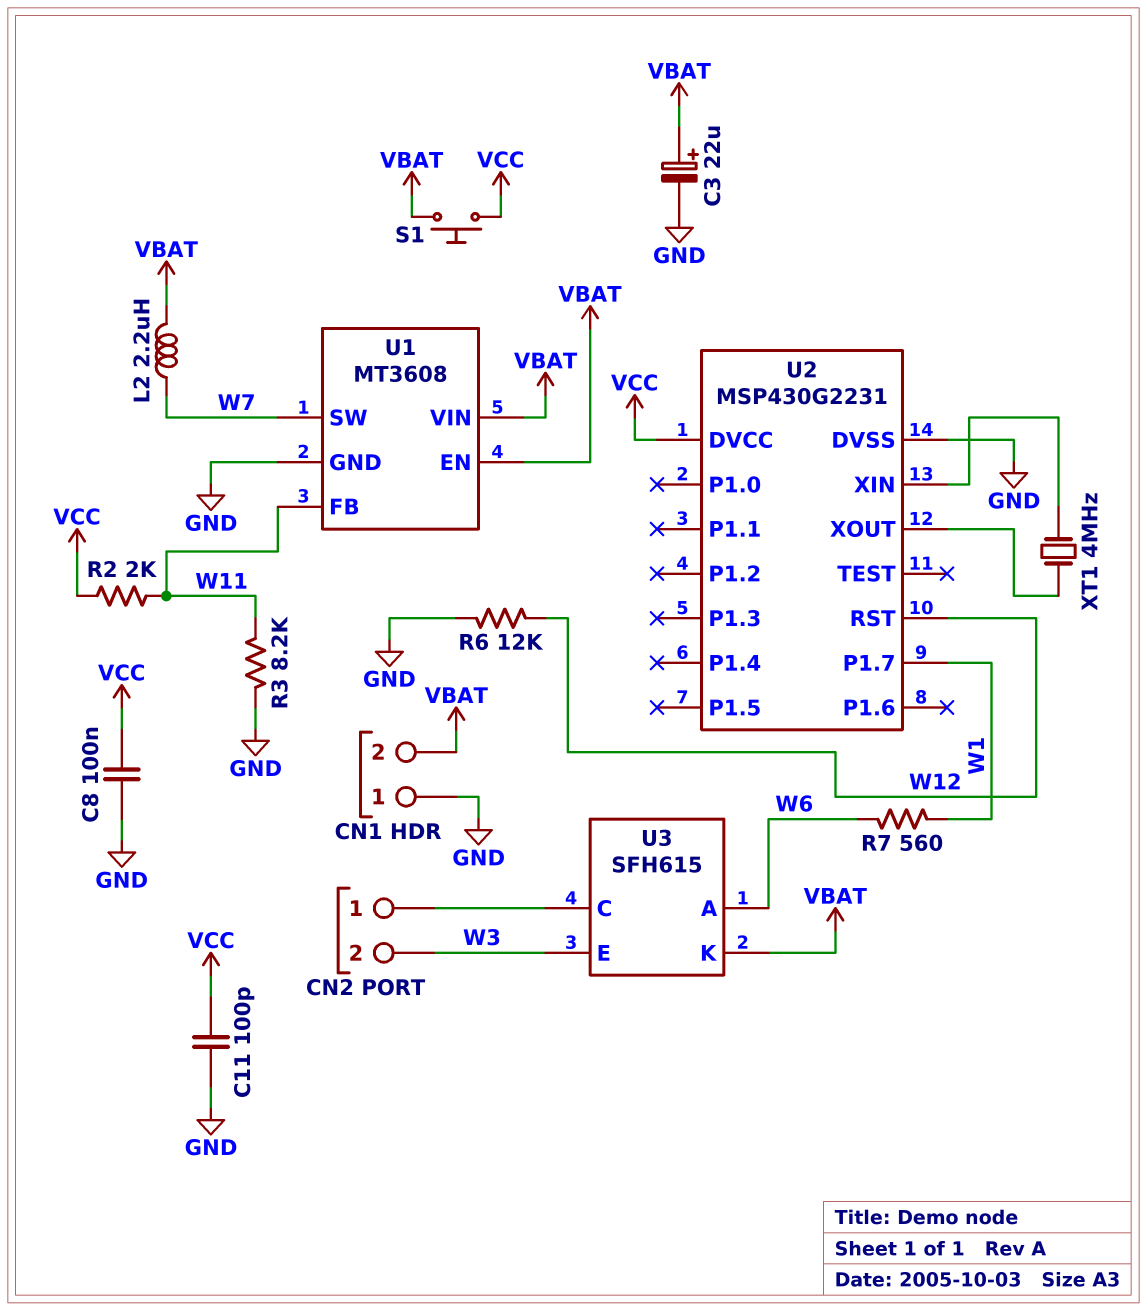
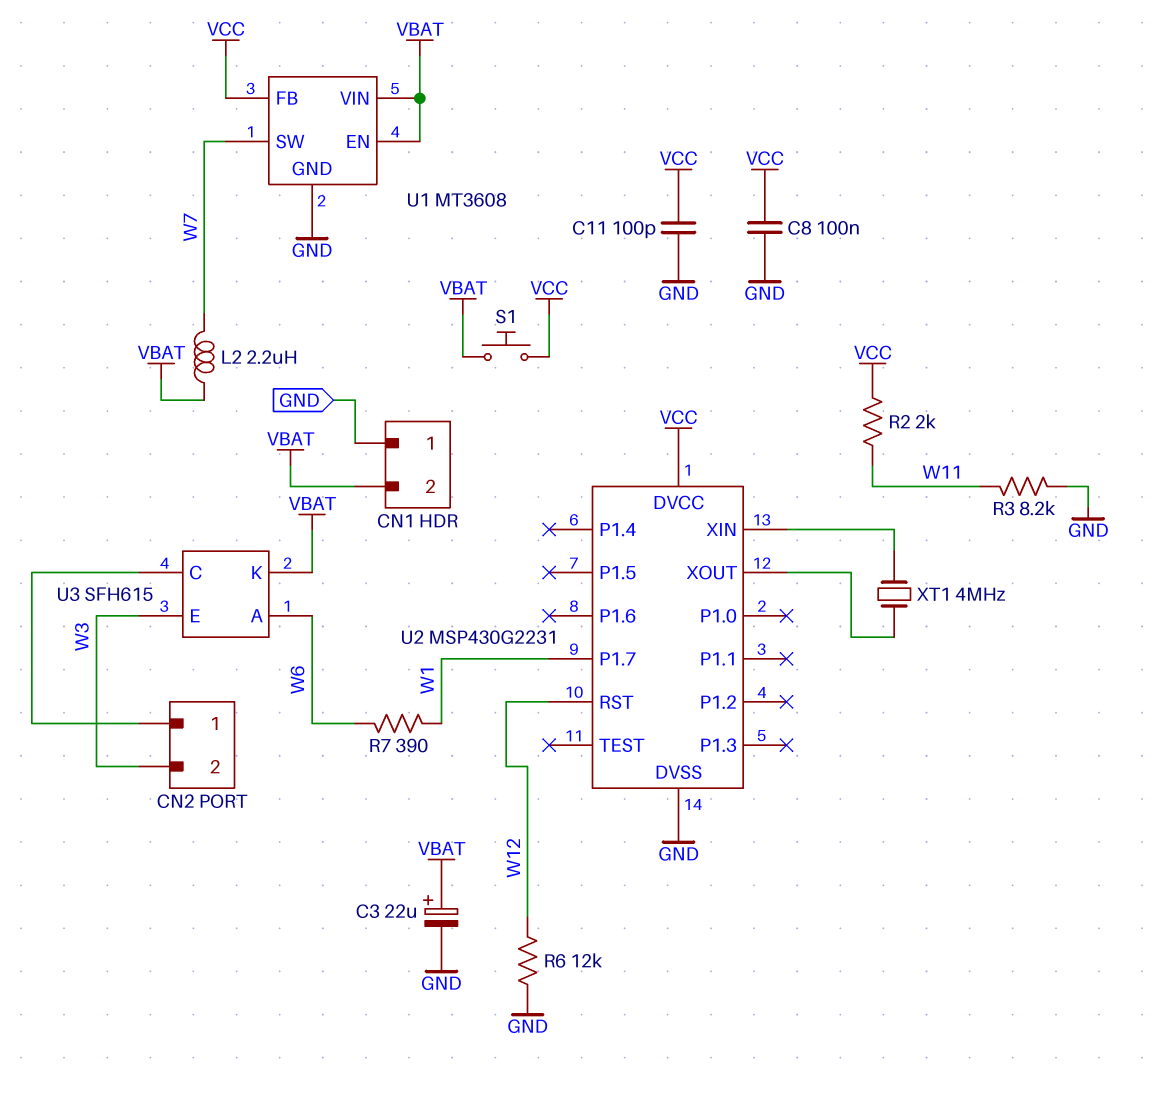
R7: 560 (W1, W6) -> 390 (W1, W6)
U1 pin FB: W11 -> VCC

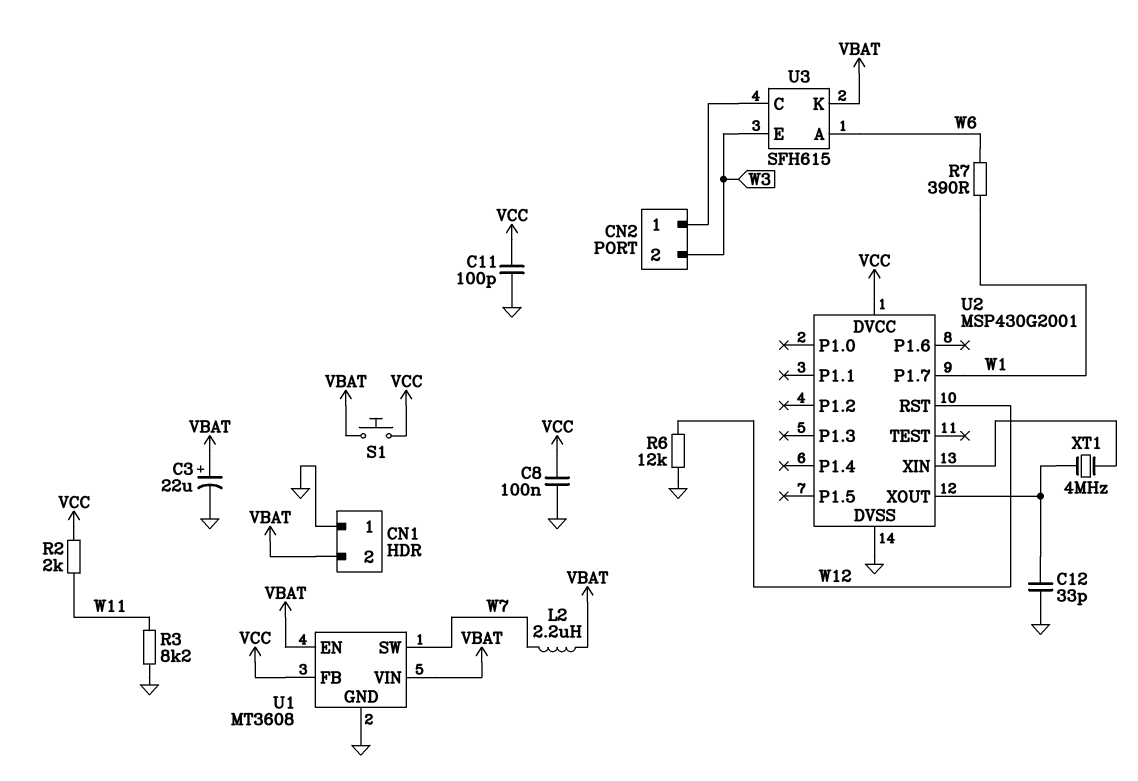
C12: none -> 33pF (GND, U2/XOUT)
U2: MSP430G2231 -> MSP430G2001

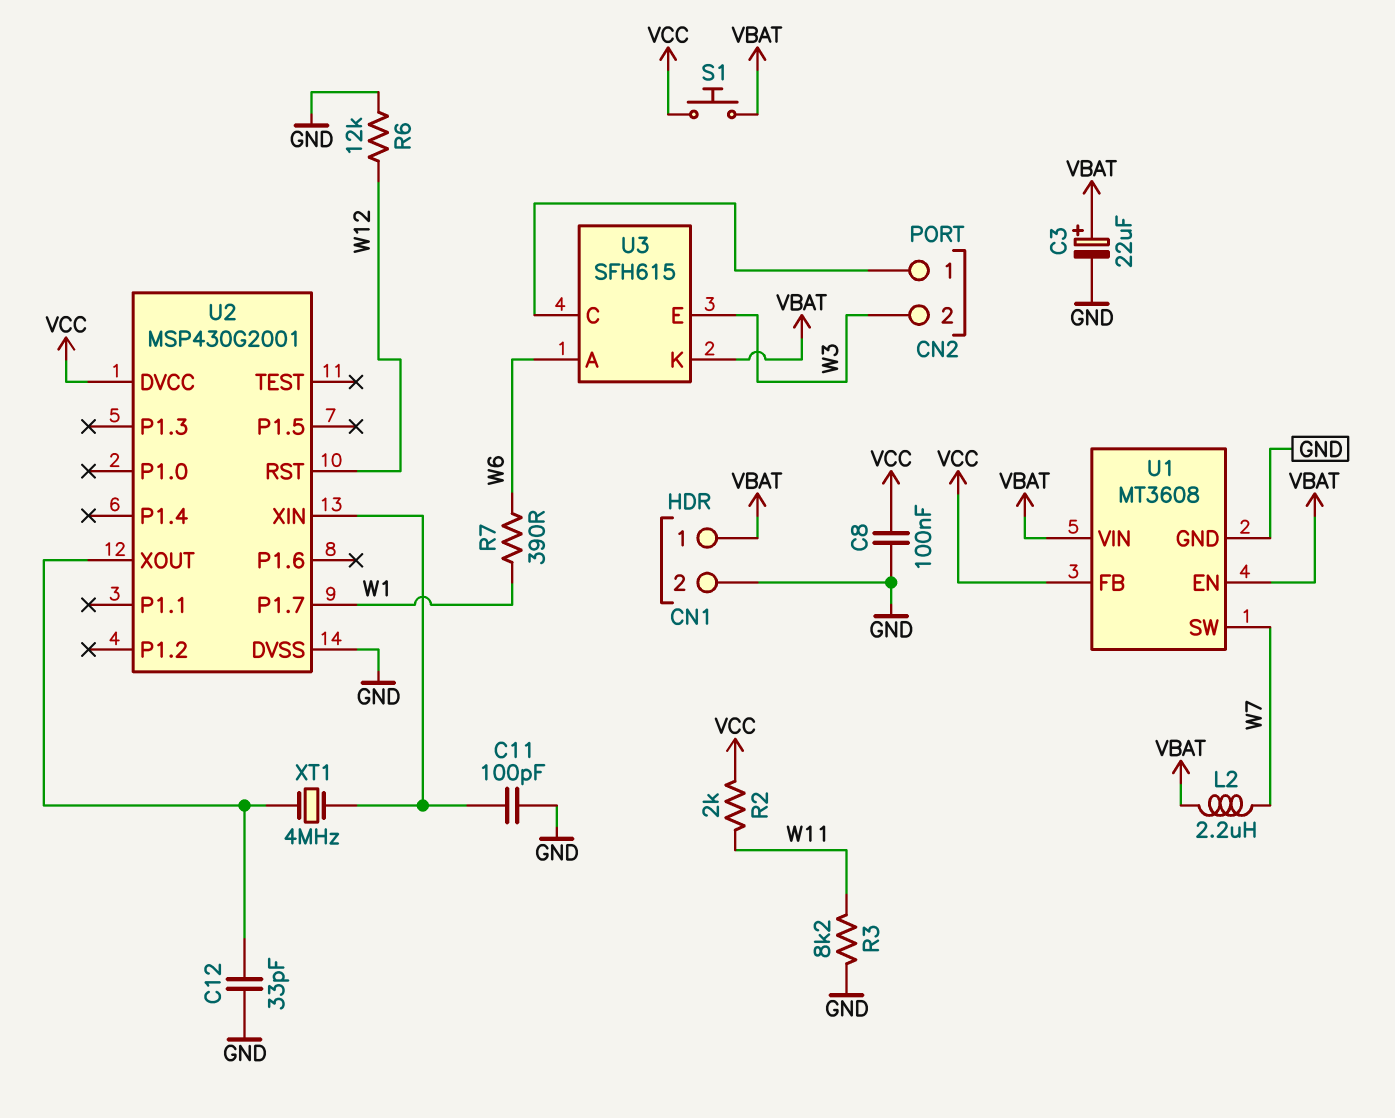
C11: 100pF (GND, VCC) -> 100pF (GND, U2/XIN)
CN1 pin 1: GND -> VBAT
CN1 pin 2: VBAT -> GND

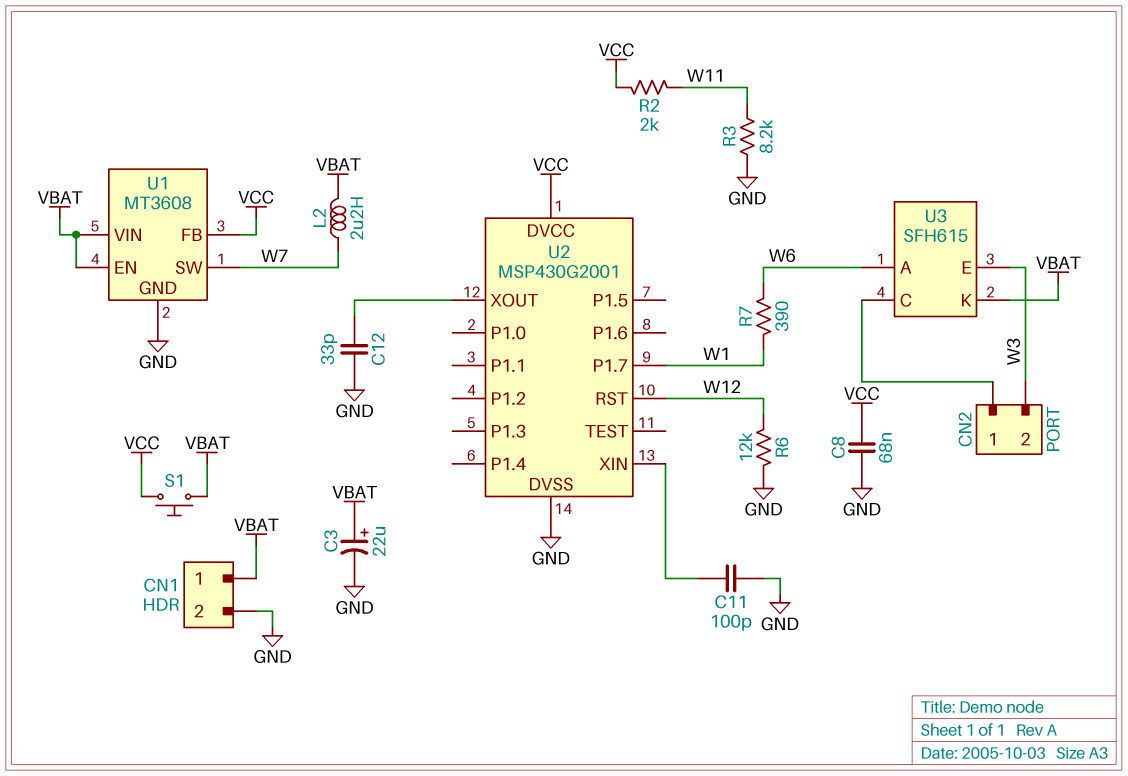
C8: 100nF (GND, VCC) -> 68nF (GND, VCC)
XT1: 4MHz (U2/XIN, U2/XOUT) -> none

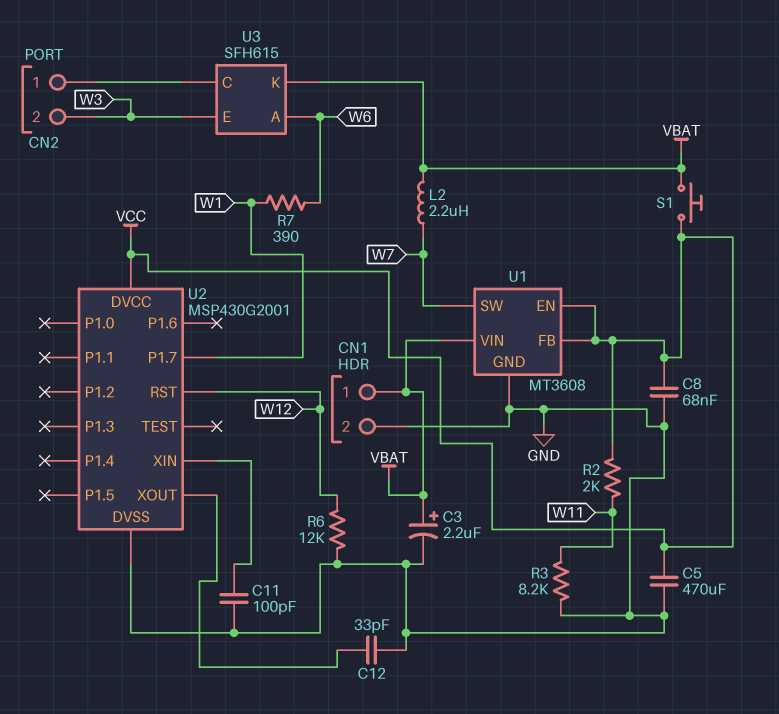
C3: 22uF (plus VBAT, minus GND) -> 2.2uF (plus VBAT, minus GND)
C5: none -> 470uF (GND, VCC)
U1 pin EN: VBAT -> VCC

